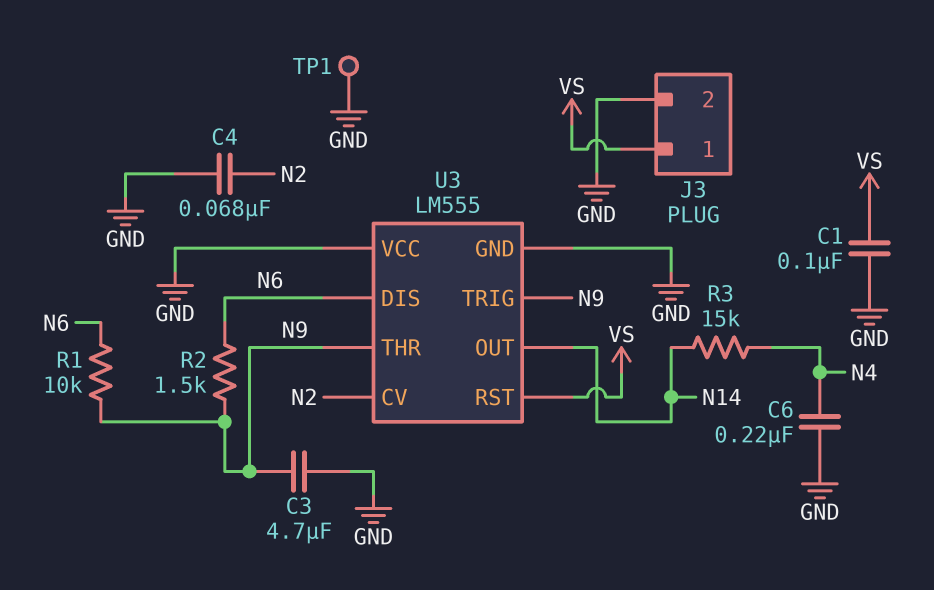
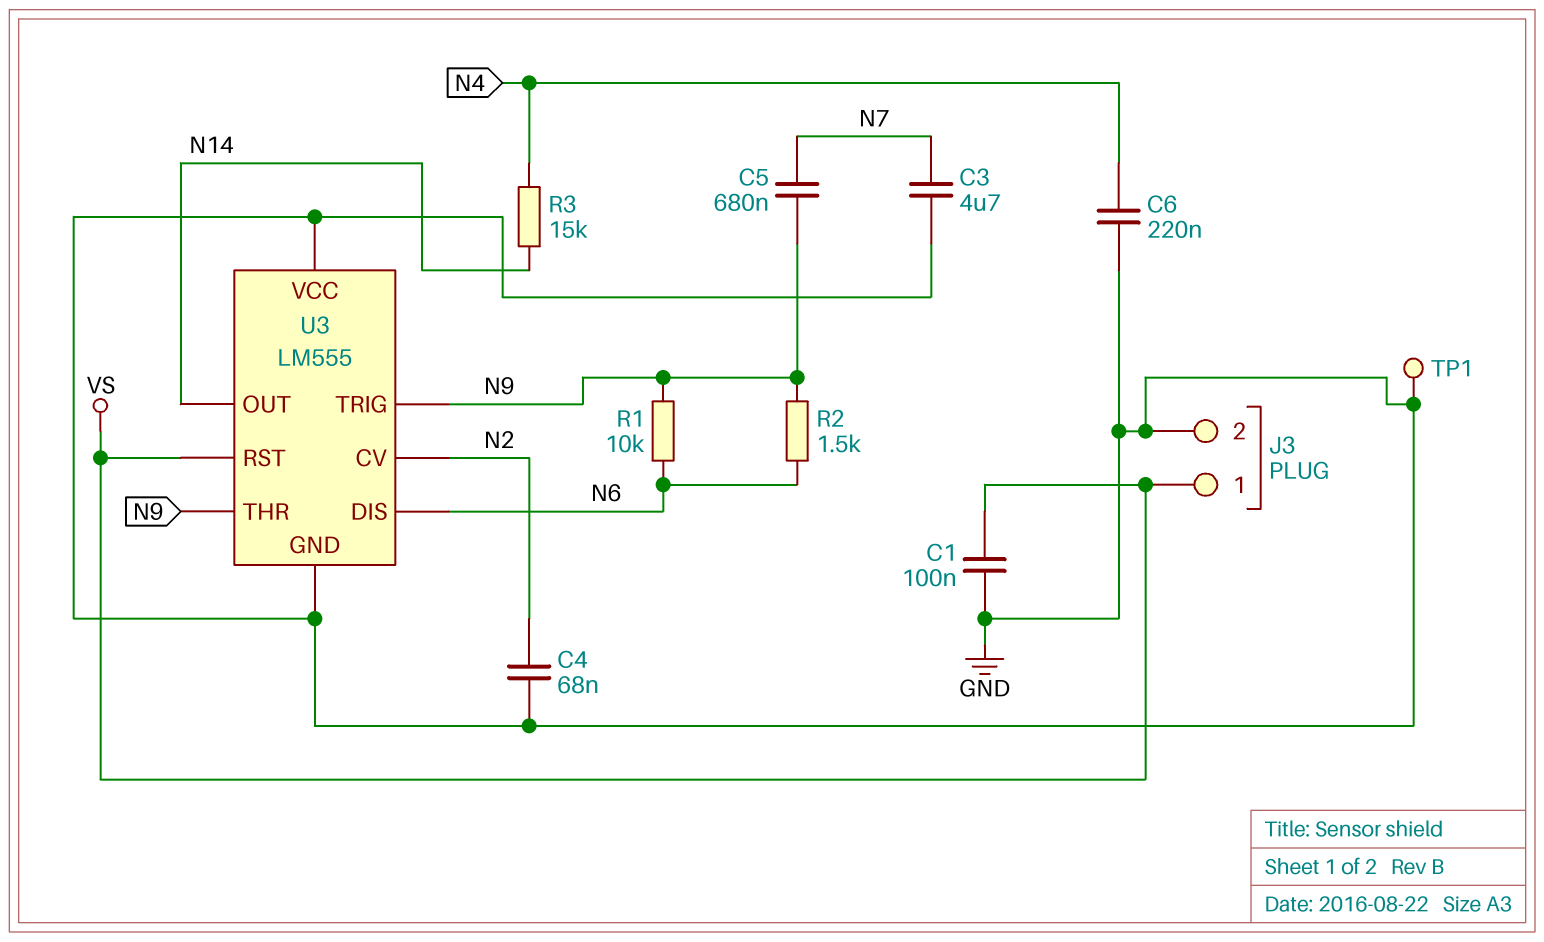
C3: 4.7uF (GND, N9) -> 4.7uF (GND, N7)
C5: none -> 680nF (N7, N9)

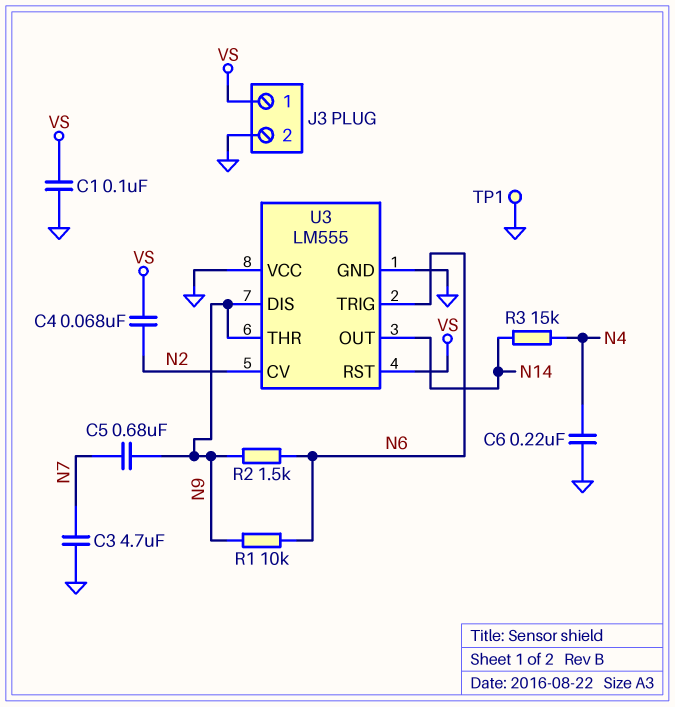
C4: 68nF (GND, N2) -> 68nF (N2, VS)
U3 pin DIS: N6 -> N9
U3 pin TRIG: N9 -> N6

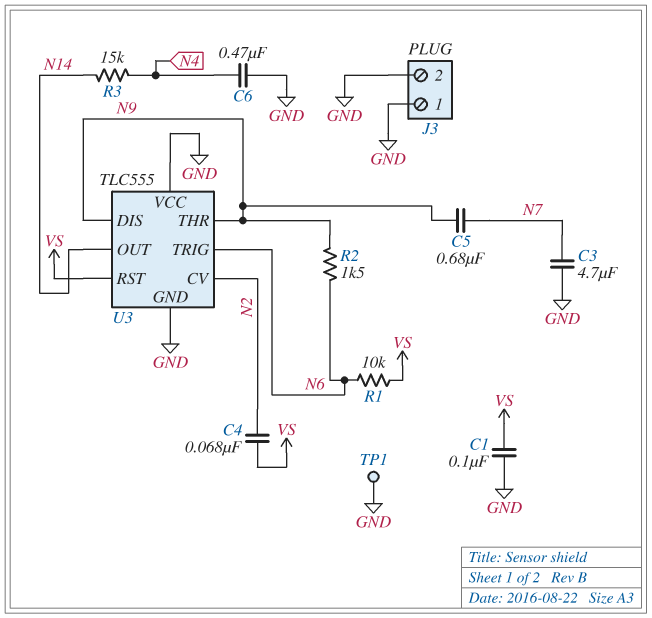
C6: 220nF (GND, N4) -> 470nF (GND, N4)
J3 pin 1: VS -> GND
R1: 10k (N6, N9) -> 10k (N6, VS)
U3: LM555 -> TLC555

